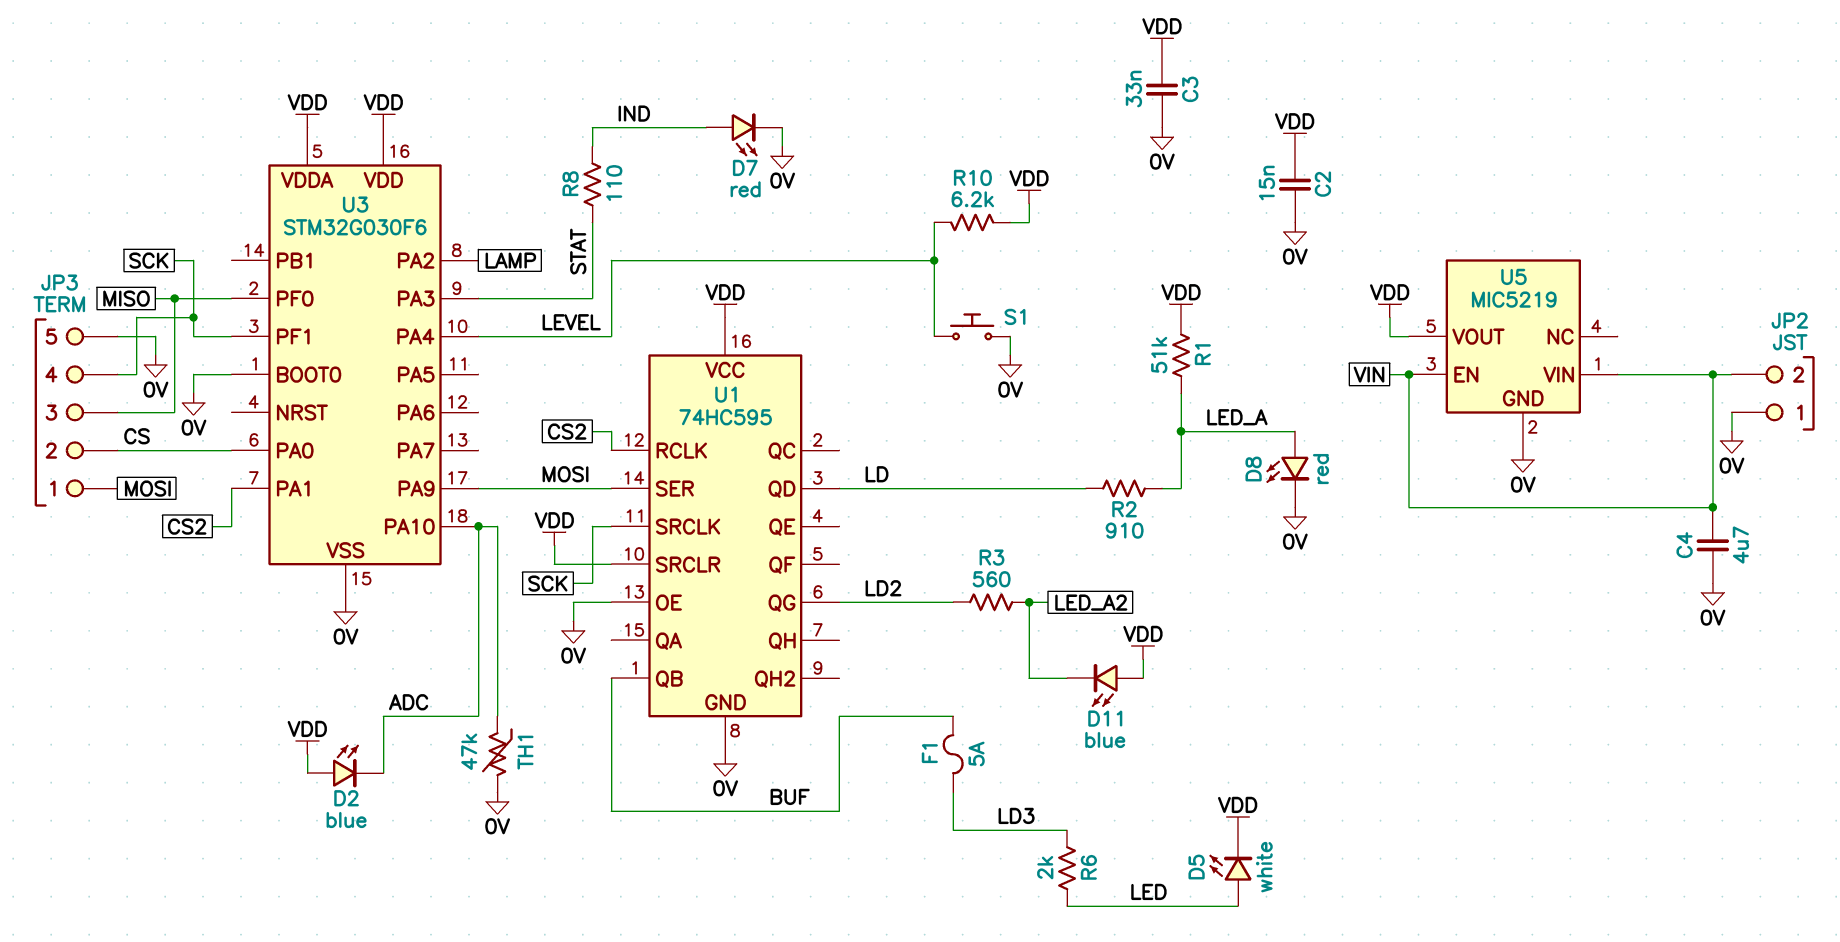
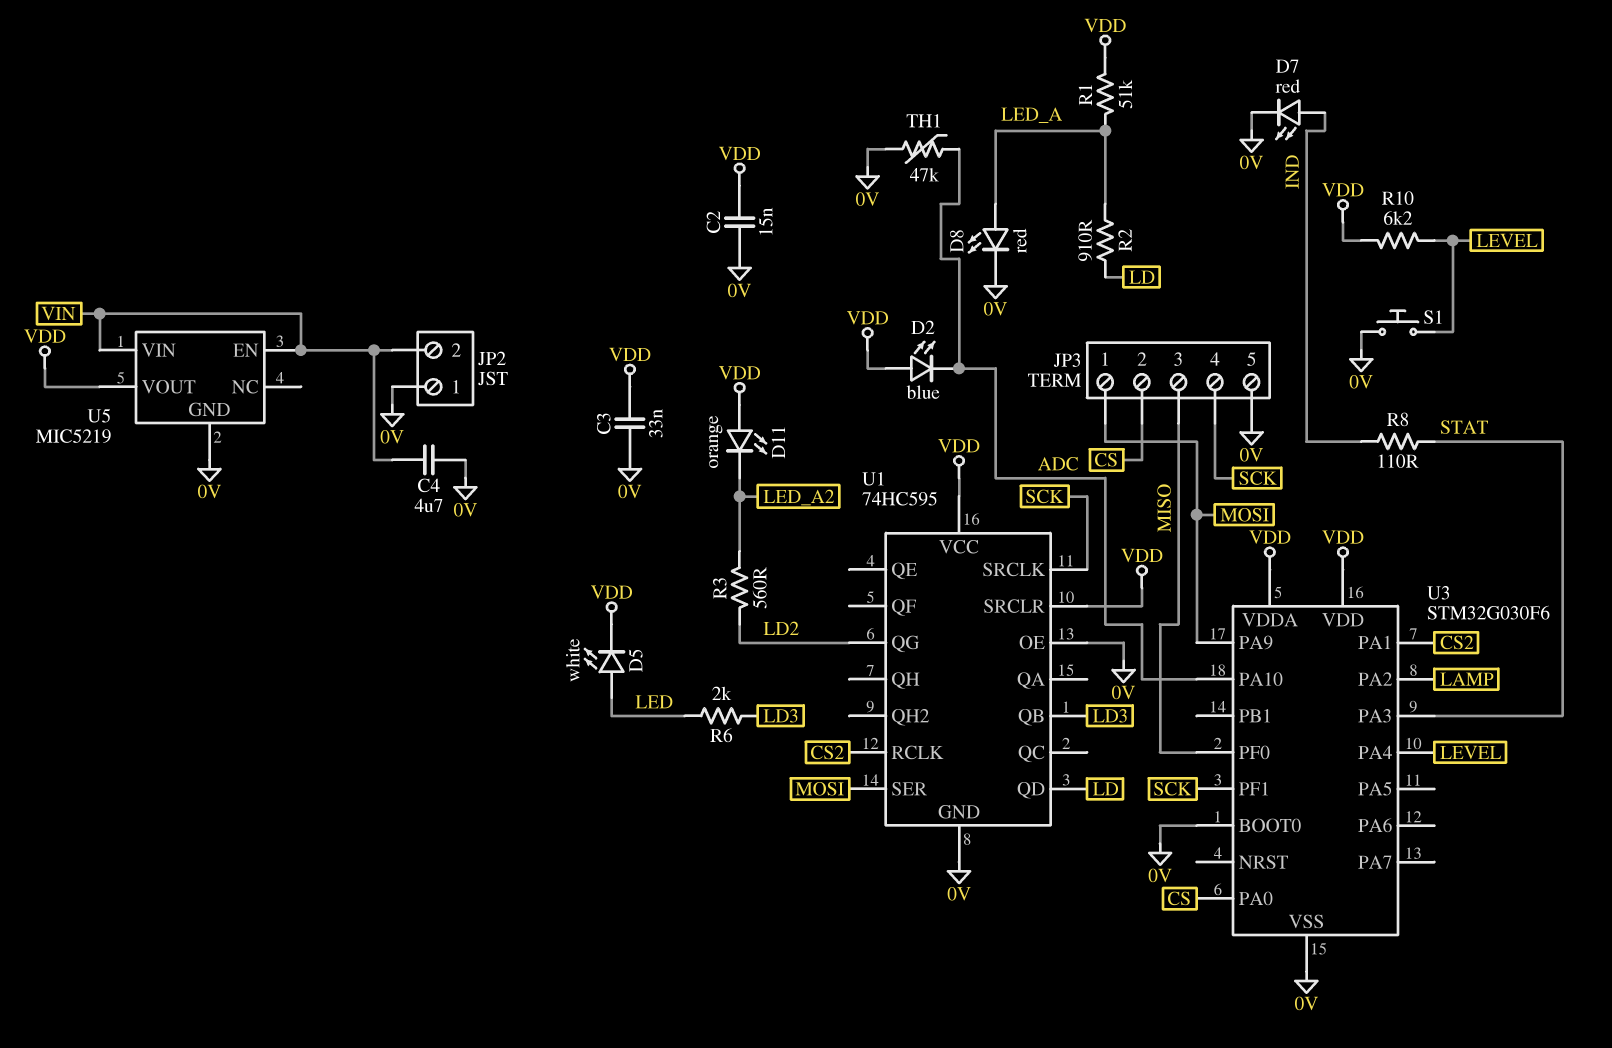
D11: LED blue (A VDD, K LED_A2) -> LED orange (A VDD, K LED_A2)
F1: 5A (BUF, LD3) -> none
U1 pin QB: BUF -> LD3

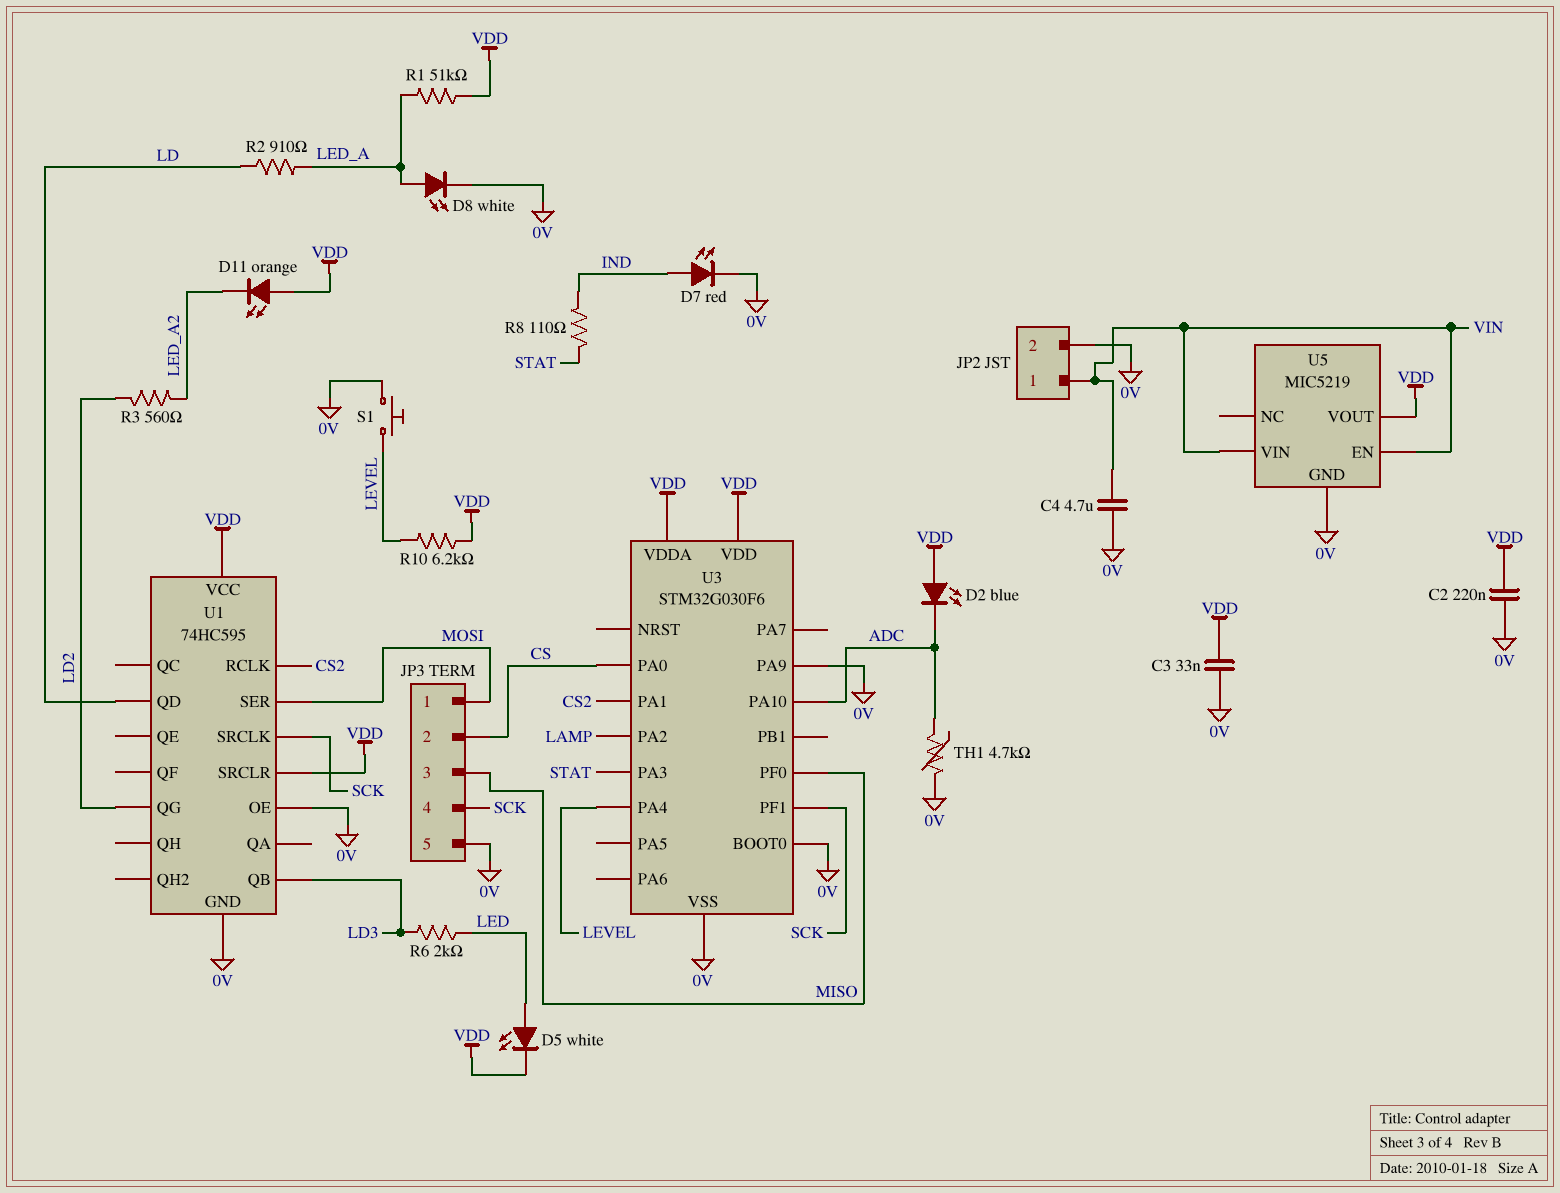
C2: 15nF (0V, VDD) -> 220nF (0V, VDD)
D8: LED red (A LED_A, K 0V) -> LED white (A LED_A, K 0V)
JP2 pin 1: 0V -> VIN
JP2 pin 2: VIN -> 0V
TH1: 47k (0V, ADC) -> 4.7k (0V, ADC)
U3 pin PA9: MOSI -> 0V

